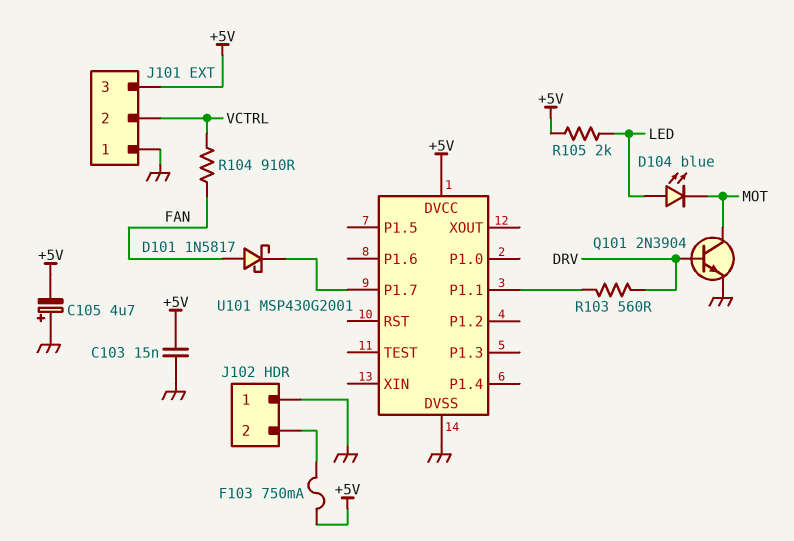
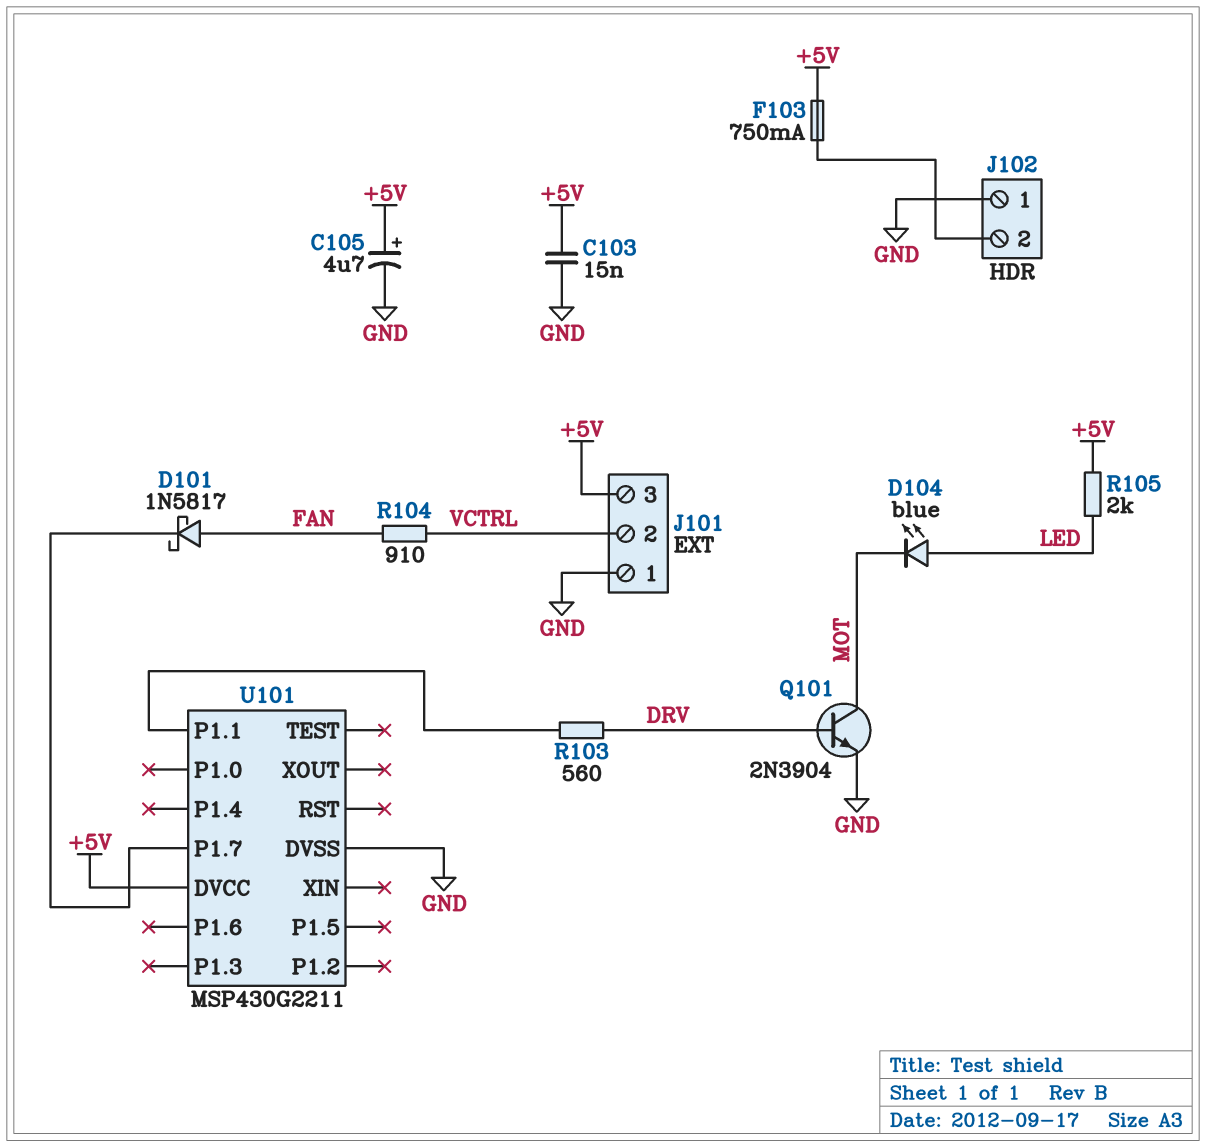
C105: 4.7uF (plus GND, minus +5V) -> 4.7uF (plus +5V, minus GND)
U101: MSP430G2001 -> MSP430G2211

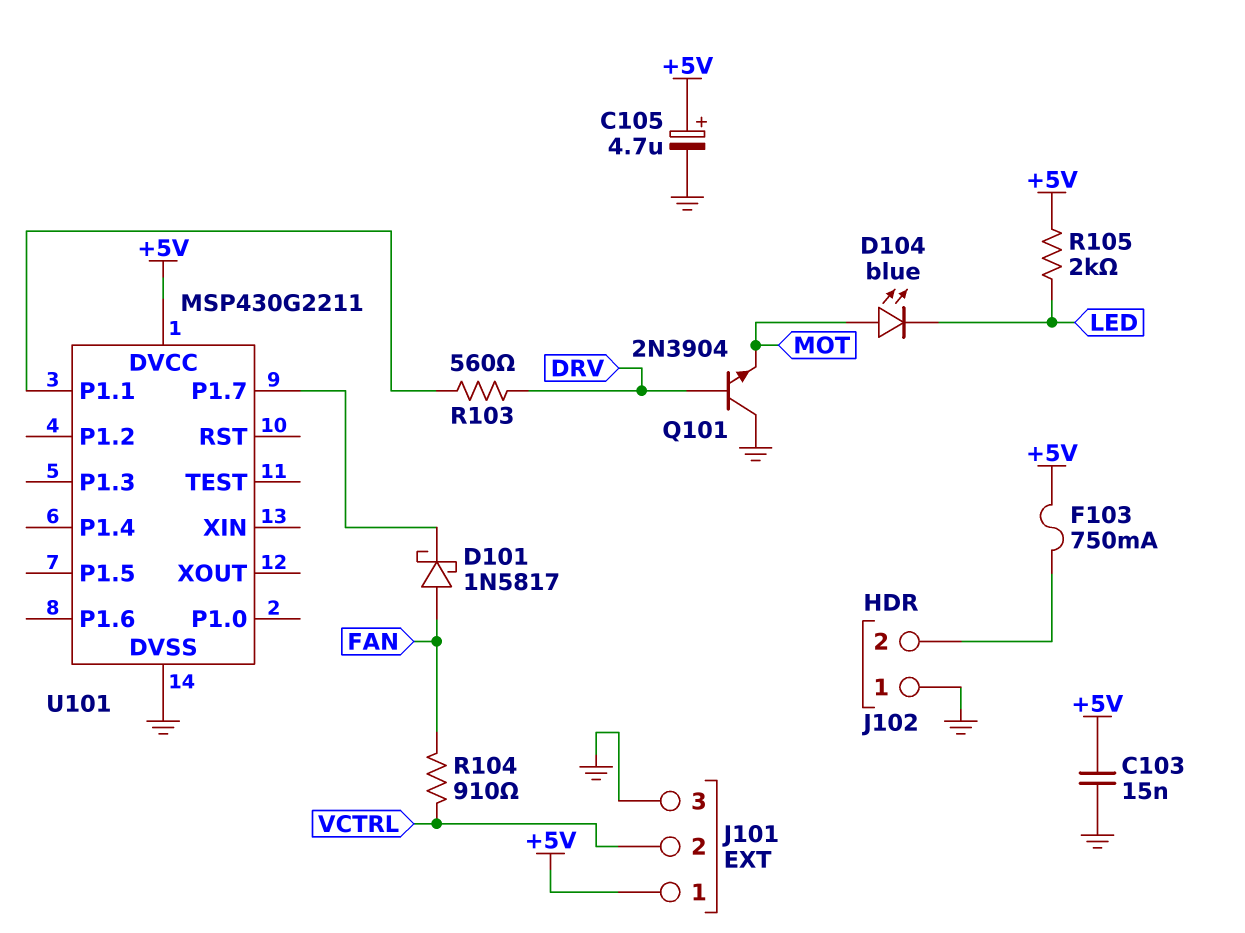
D104: LED blue (A LED, K MOT) -> LED blue (A MOT, K LED)
J101 pin 1: GND -> +5V
J101 pin 3: +5V -> GND
Q101: NPN 2N3904 (B DRV, C MOT, E GND) -> NPN 2N3904 (B DRV, C GND, E MOT)

